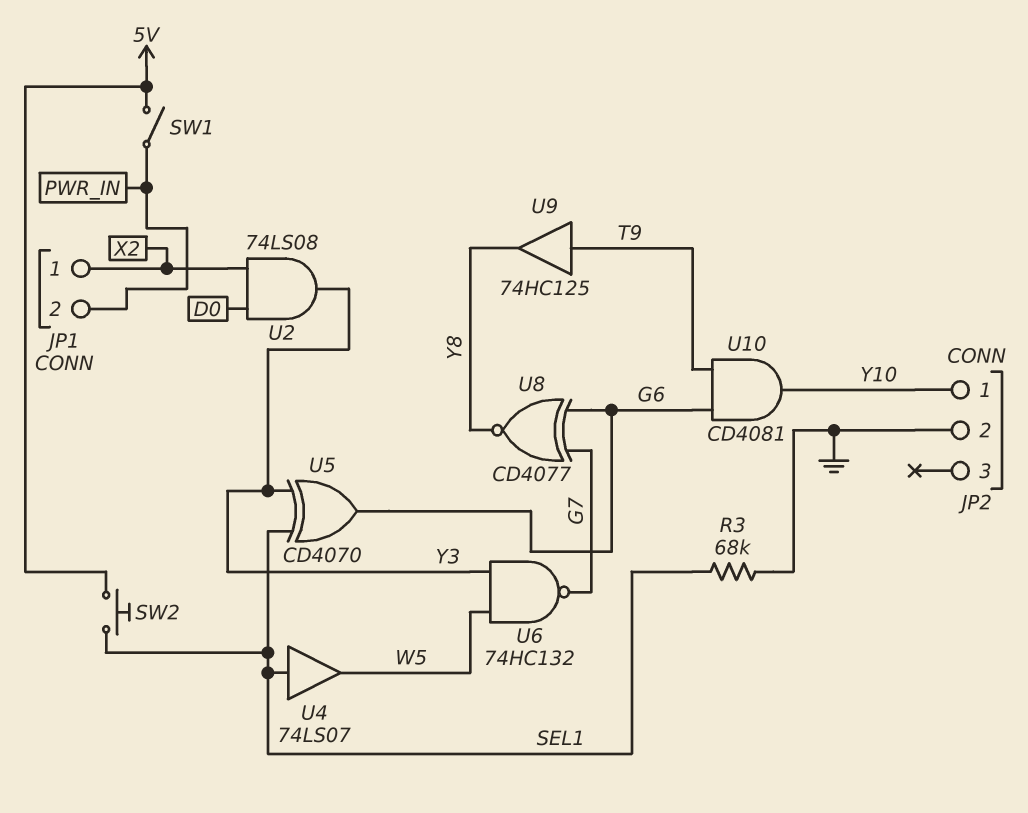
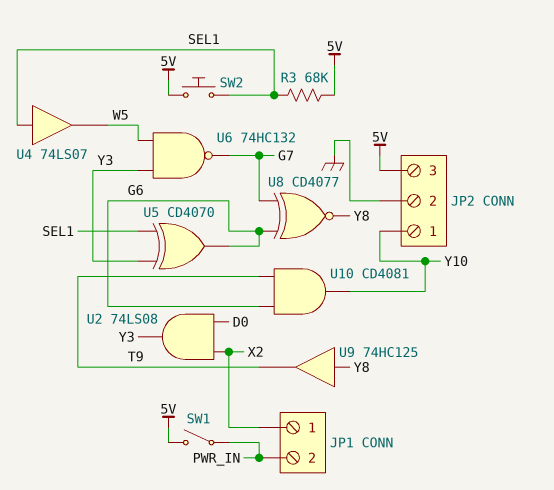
JP2 pin 3: none -> 5V
R3: 68k (GND, SEL1) -> 68k (5V, SEL1)
U9: buffer 74HC125 (in T9, out Y8) -> buffer 74HC125 (in Y8, out T9)

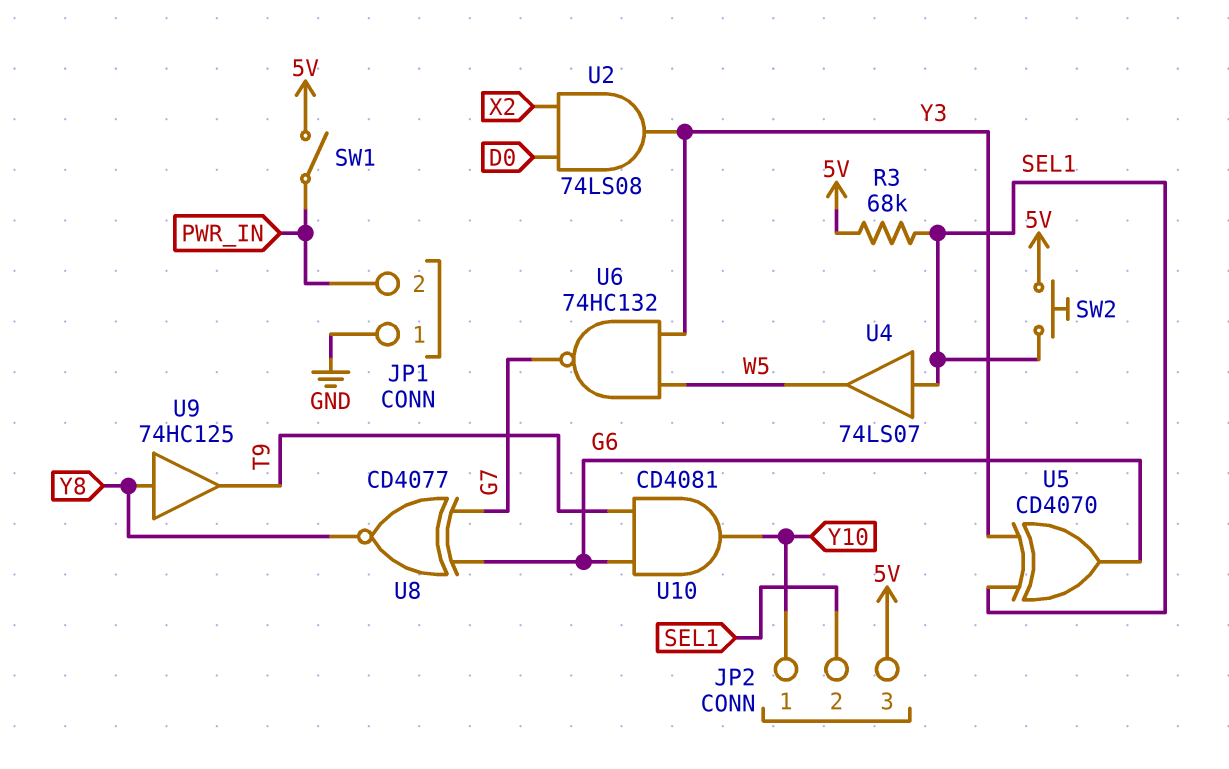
JP1 pin 1: X2 -> GND
JP2 pin 2: GND -> SEL1

